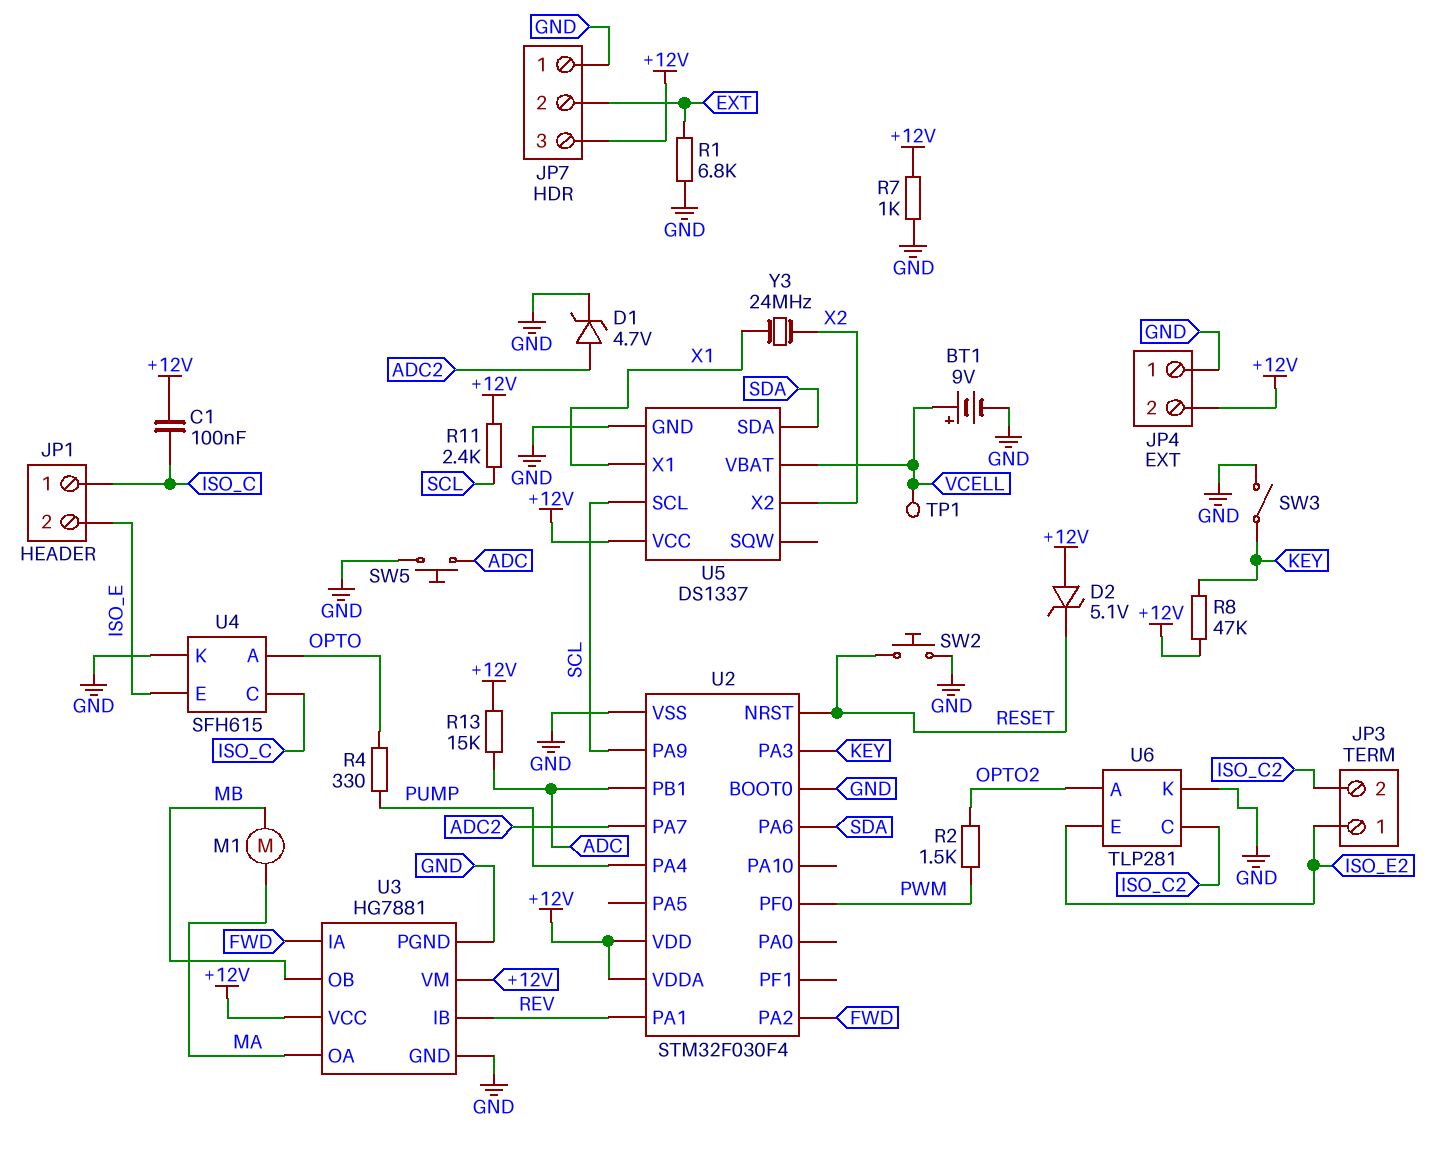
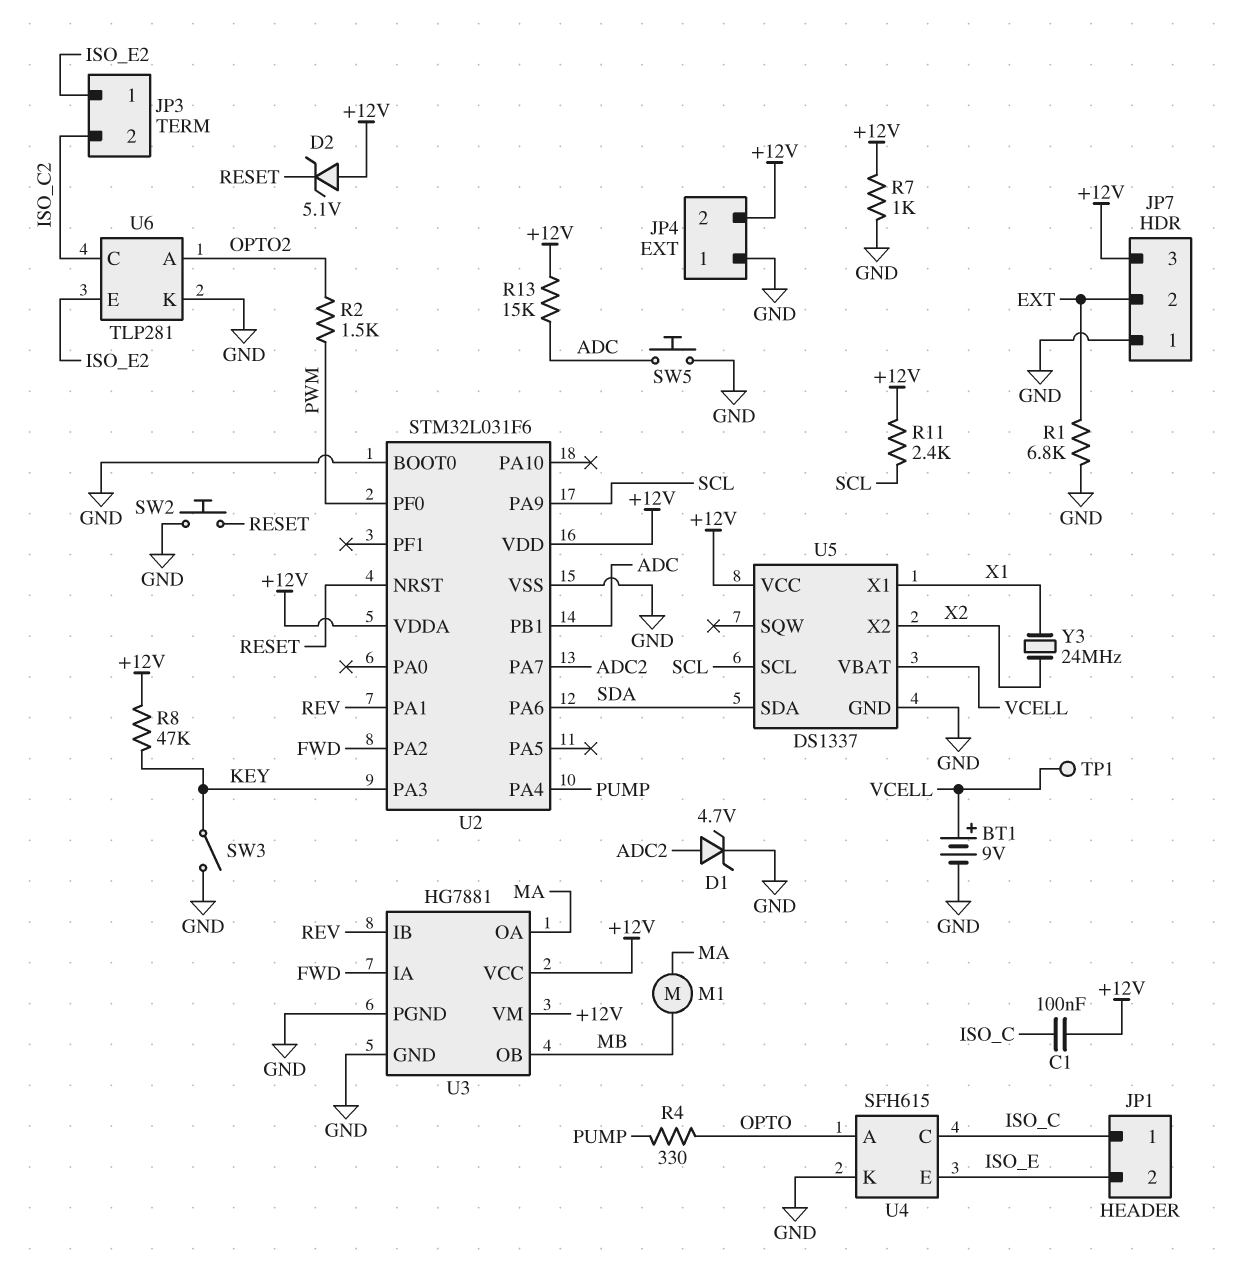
U2: STM32F030F4 -> STM32L031F6

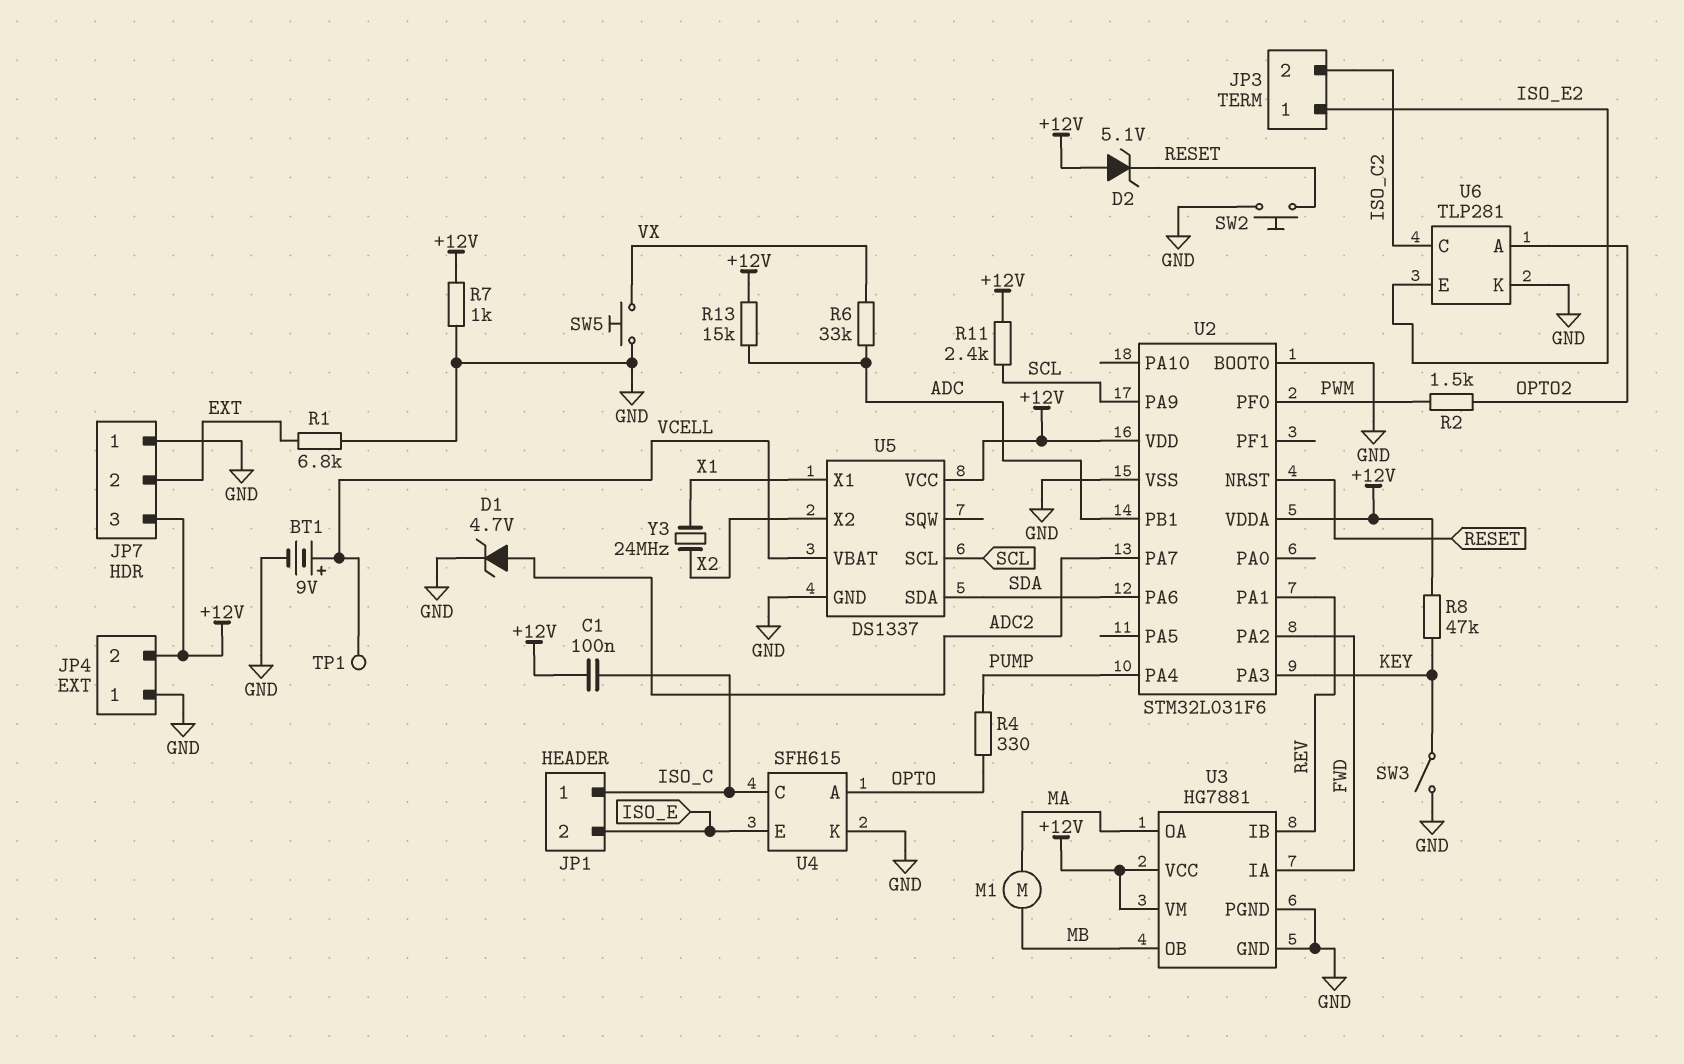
R6: none -> 33k (ADC, VX)
SW5: button (ADC, GND) -> button (GND, VX)

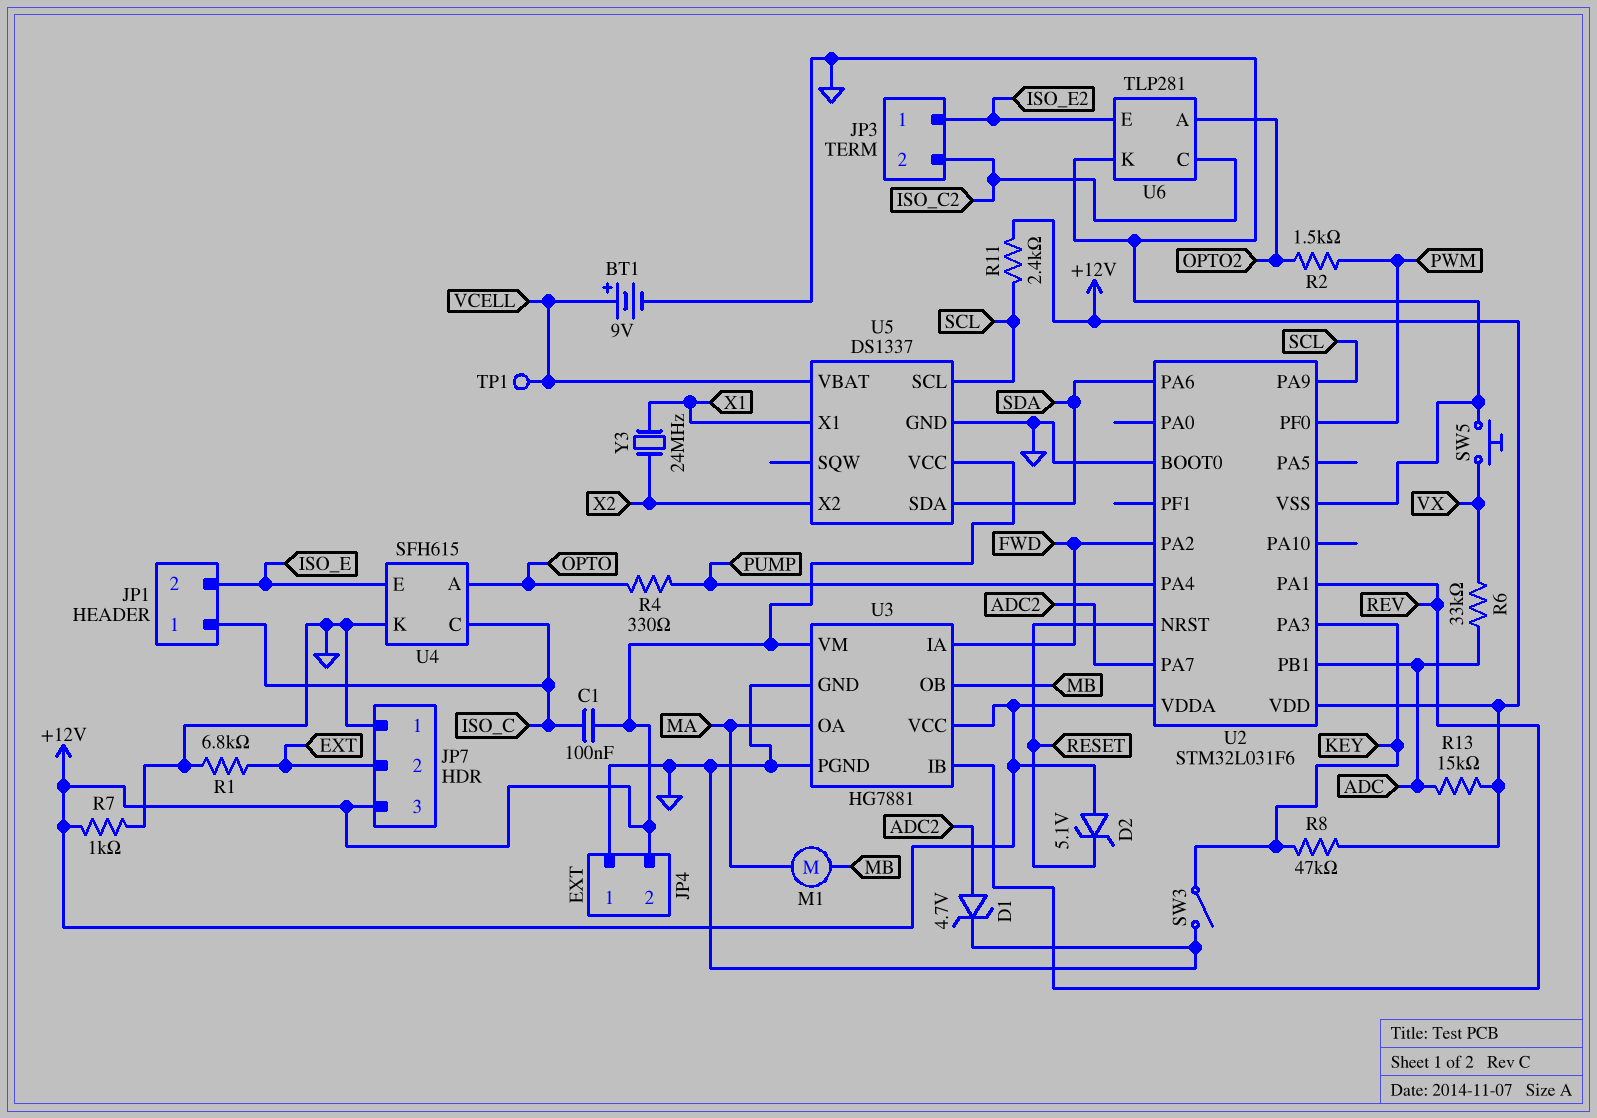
SW2: button (GND, RESET) -> none

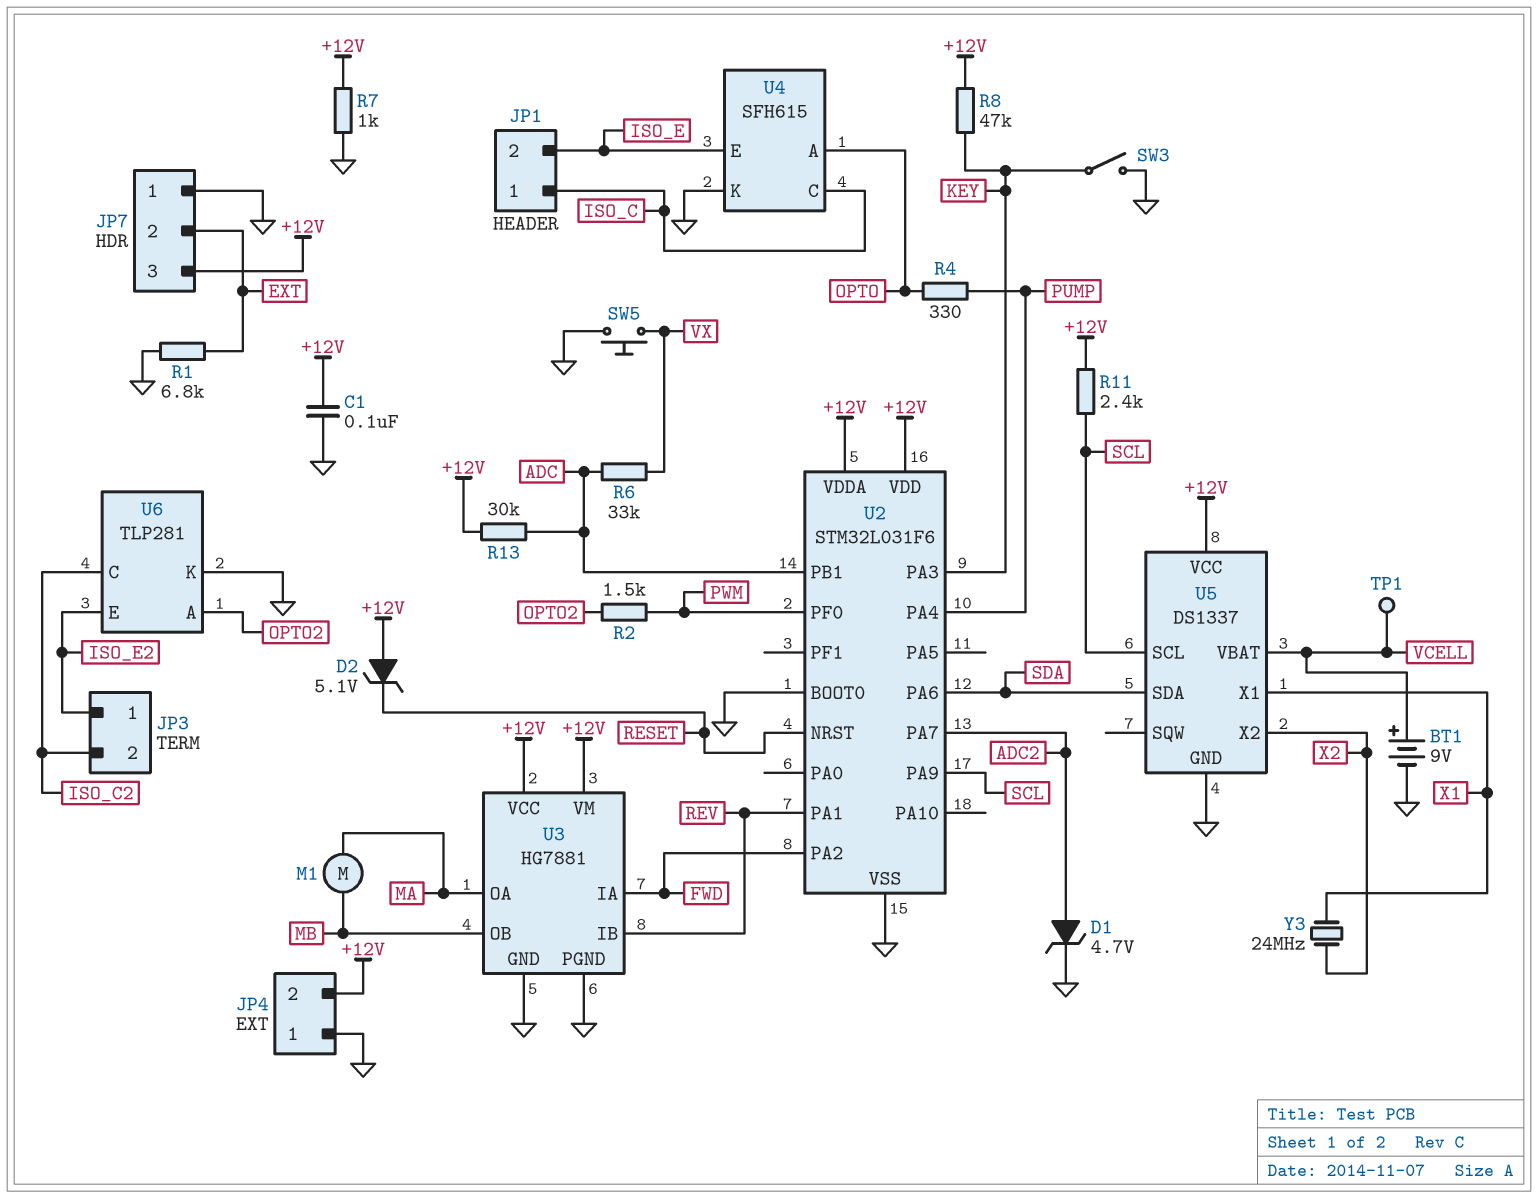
C1: 100nF (+12V, ISO_C) -> 100nF (+12V, GND)
R13: 15k (+12V, ADC) -> 30k (+12V, ADC)

